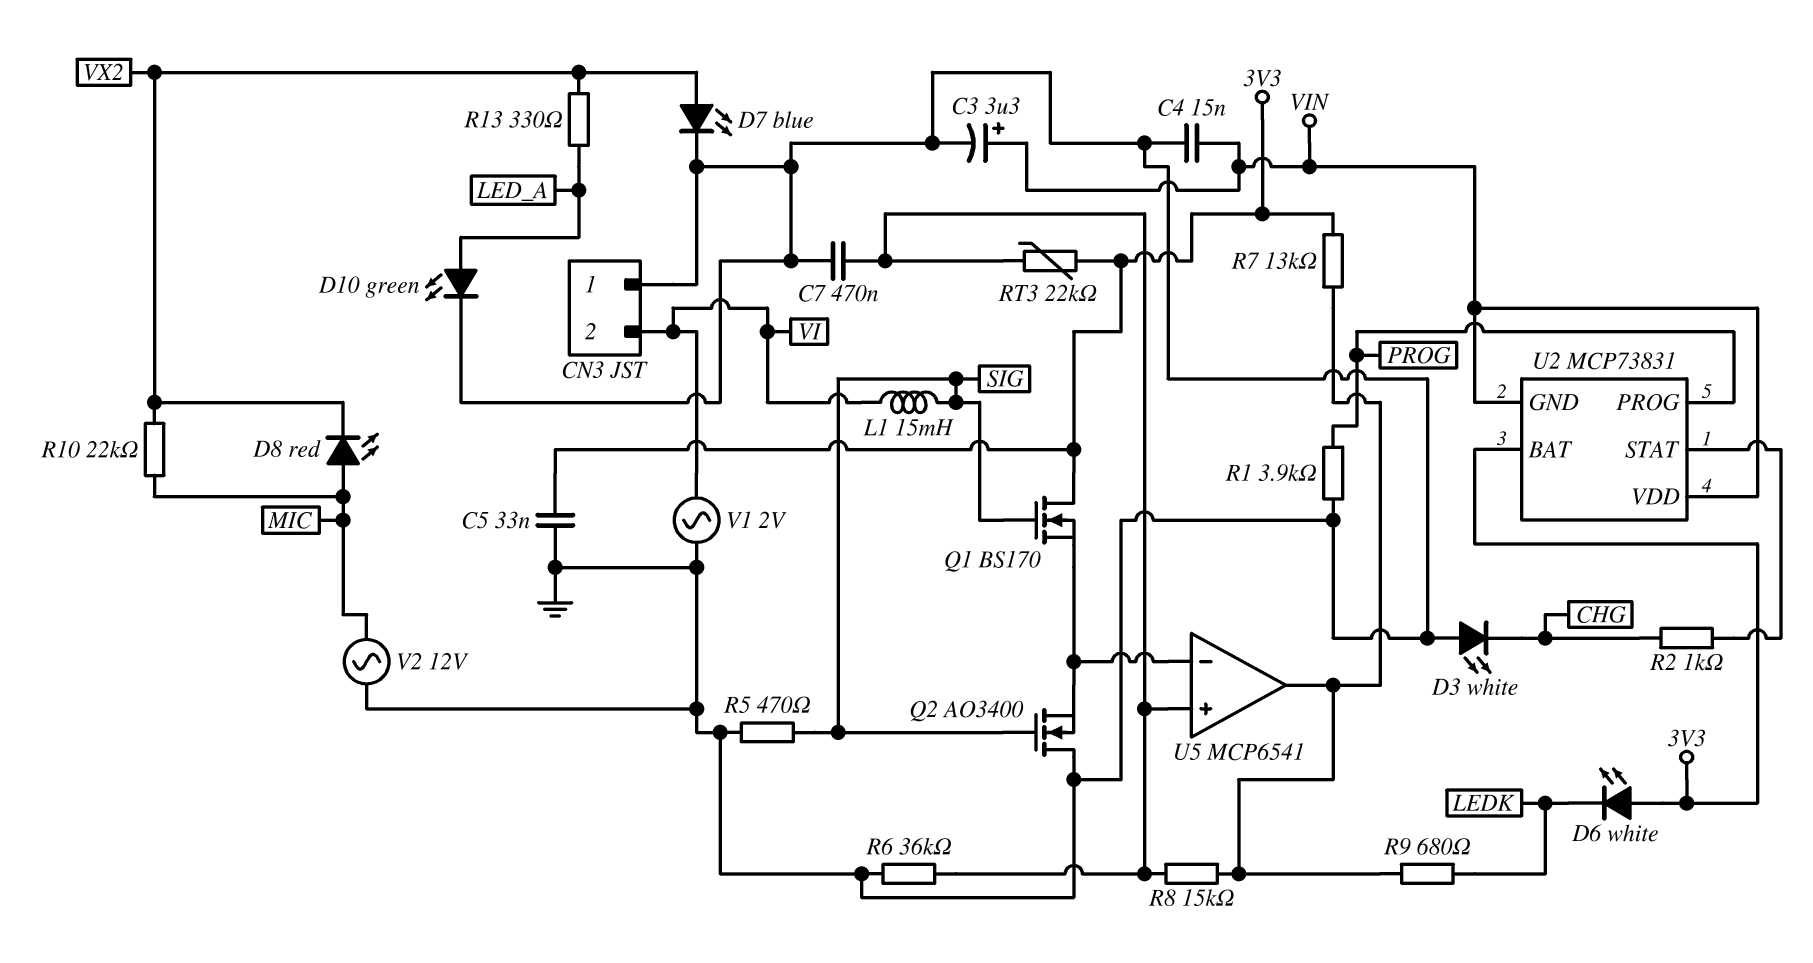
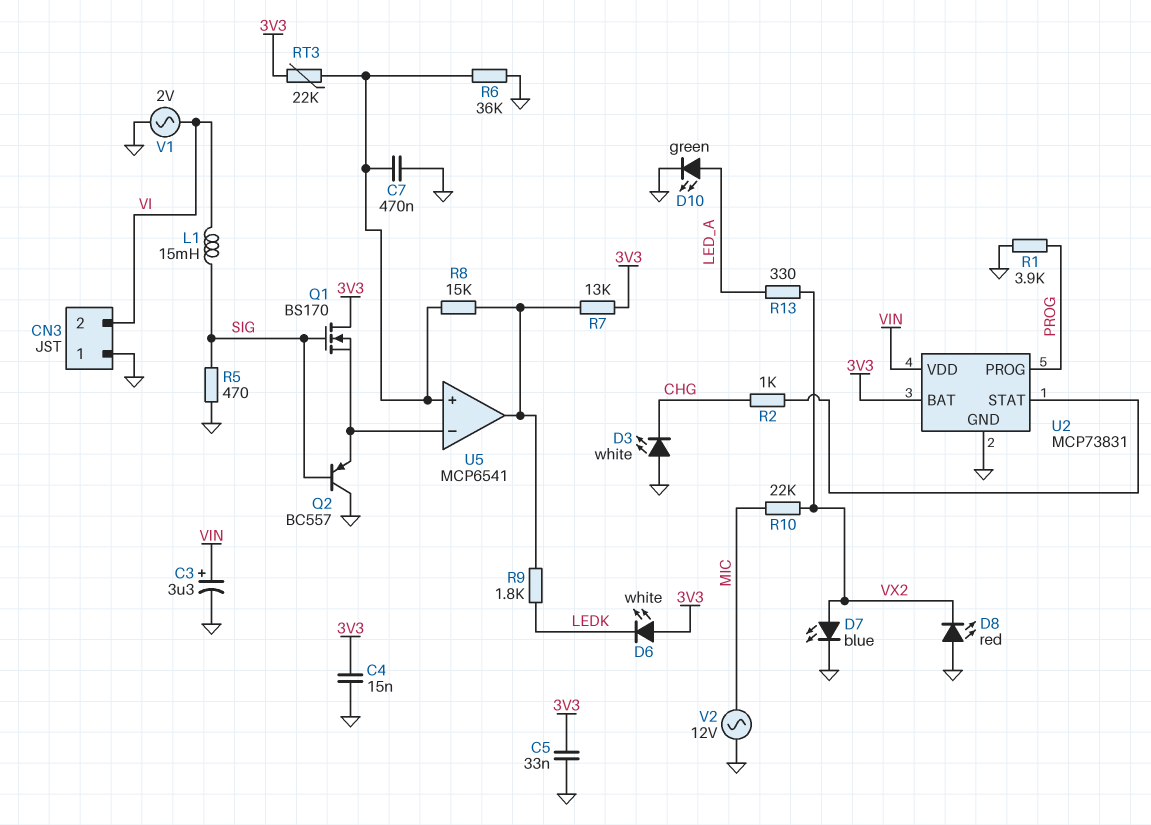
C4: 15nF (GND, VIN) -> 15nF (3V3, GND)
D8: LED red (A MIC, K VX2) -> LED red (A GND, K VX2)
Q2: NMOS AO3400 (G SIG, D GND, S U5/in-) -> PNP BC557 (B SIG, C GND, E U5/in-)
R9: 680 (LEDK, U5/out) -> 1.8k (LEDK, U5/out)
U2 pin GND: VIN -> GND

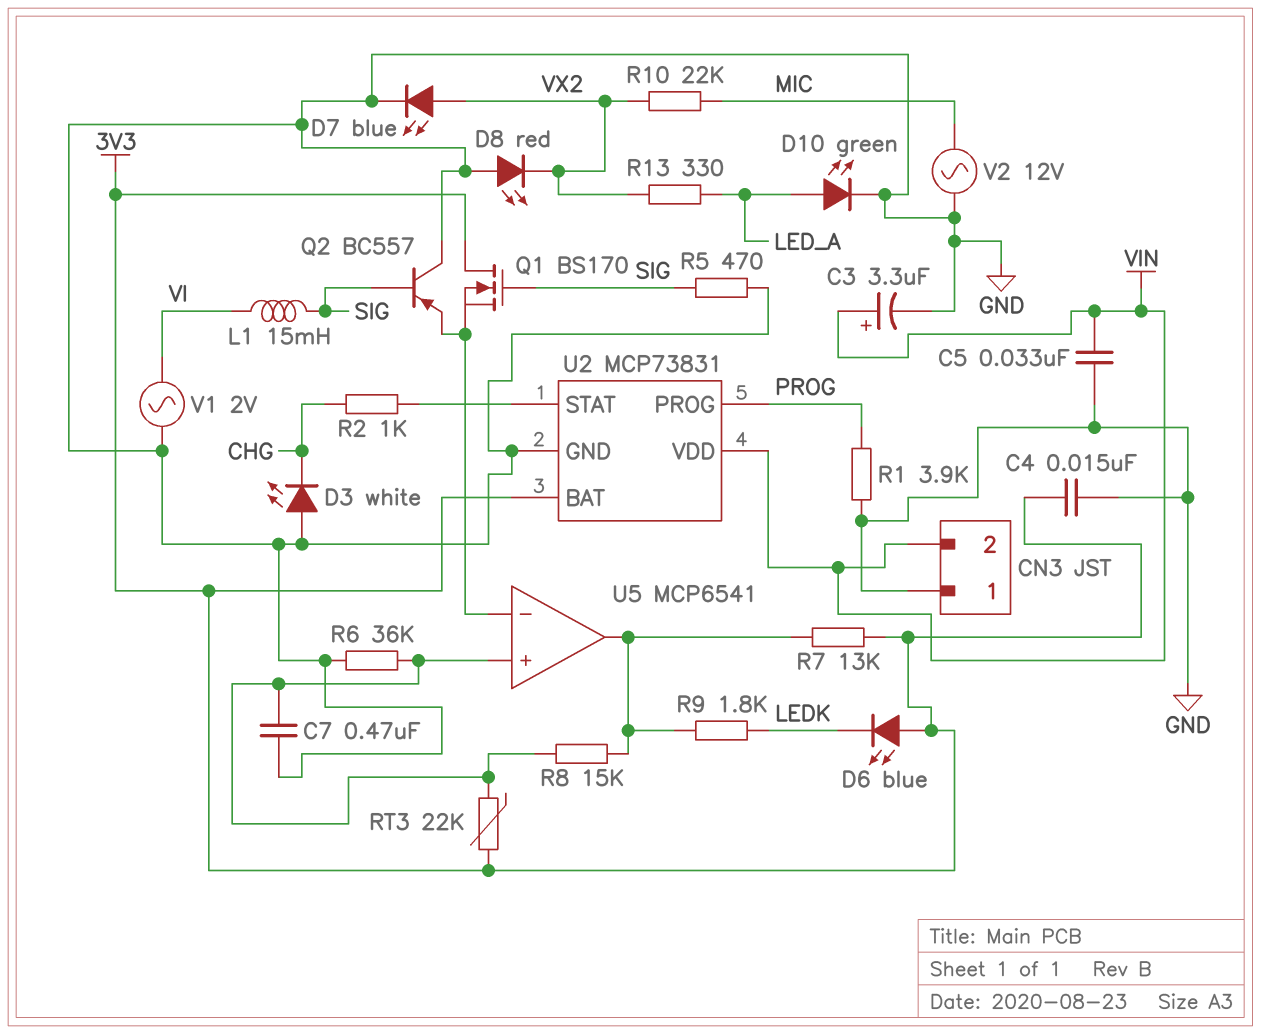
C5: 33nF (3V3, GND) -> 33nF (GND, VIN)
CN3 pin 2: VI -> VIN
D6: LED white (A 3V3, K LEDK) -> LED blue (A 3V3, K LEDK)

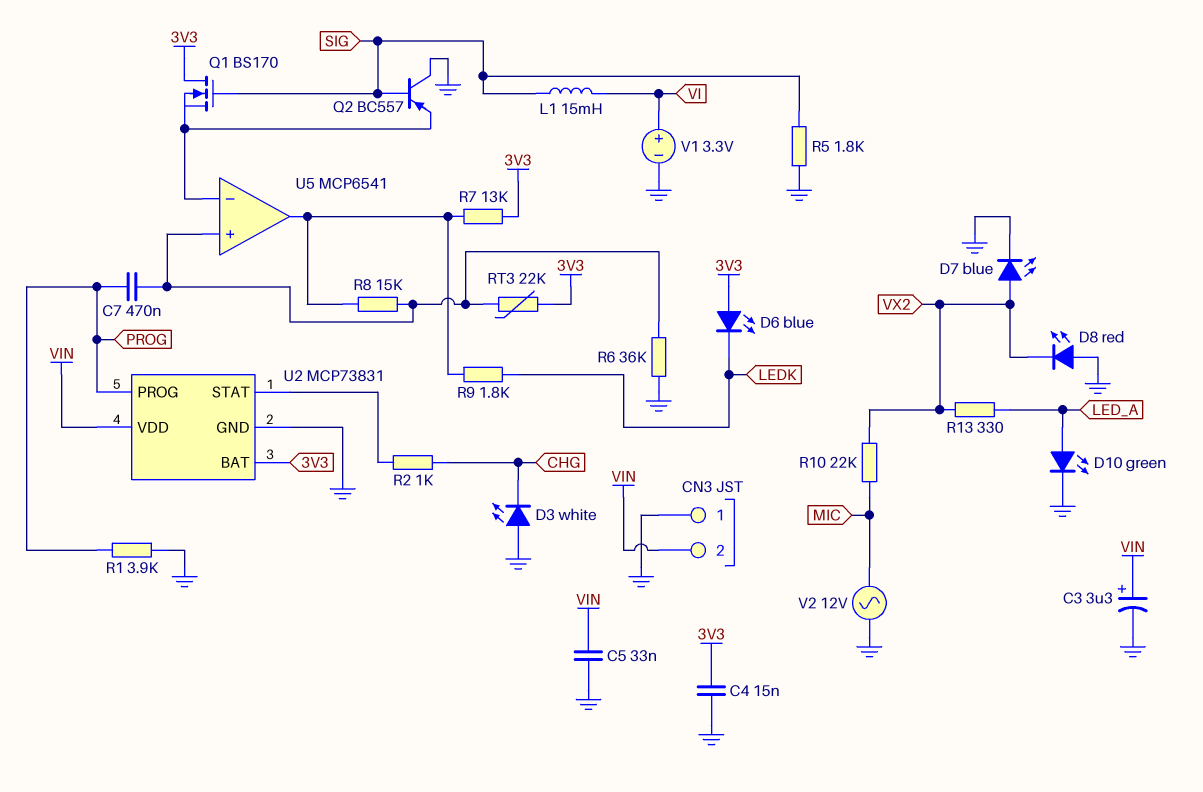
C7: 470nF (GND, U5/in+) -> 470nF (PROG, U5/in+)
R5: 470 (GND, SIG) -> 1.8k (GND, SIG)
V1: AC 2V (GND, VI) -> 3.3V (plus VI, minus GND)

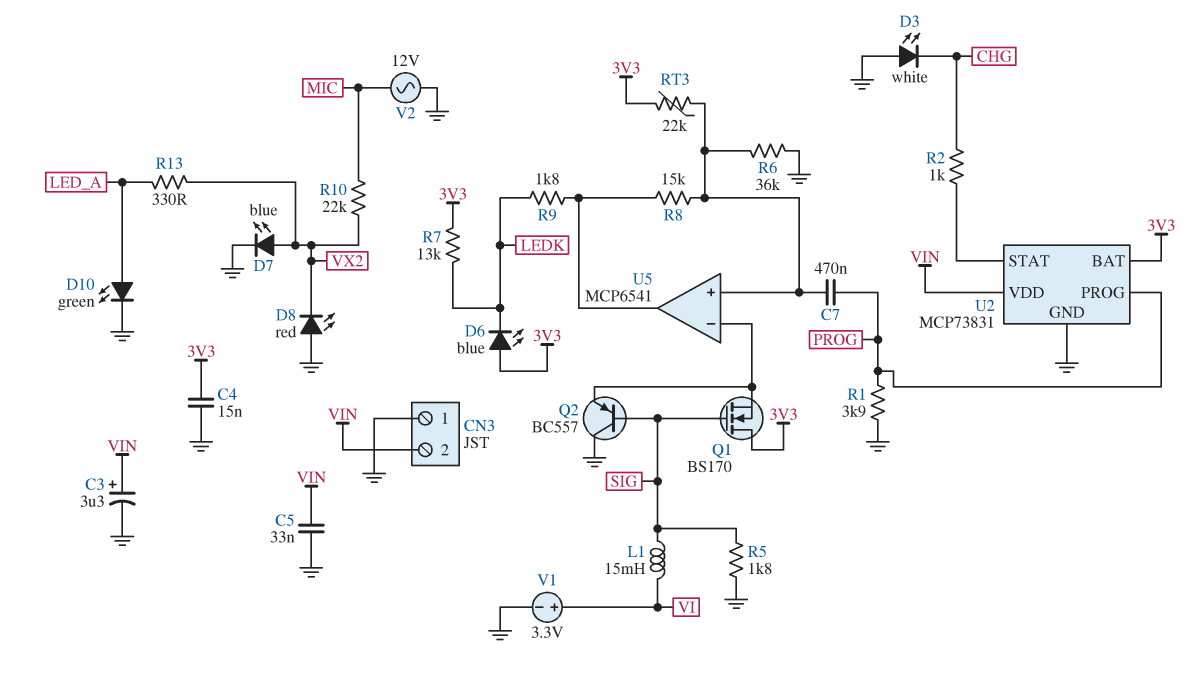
R7: 13k (3V3, U5/out) -> 13k (3V3, LEDK)

